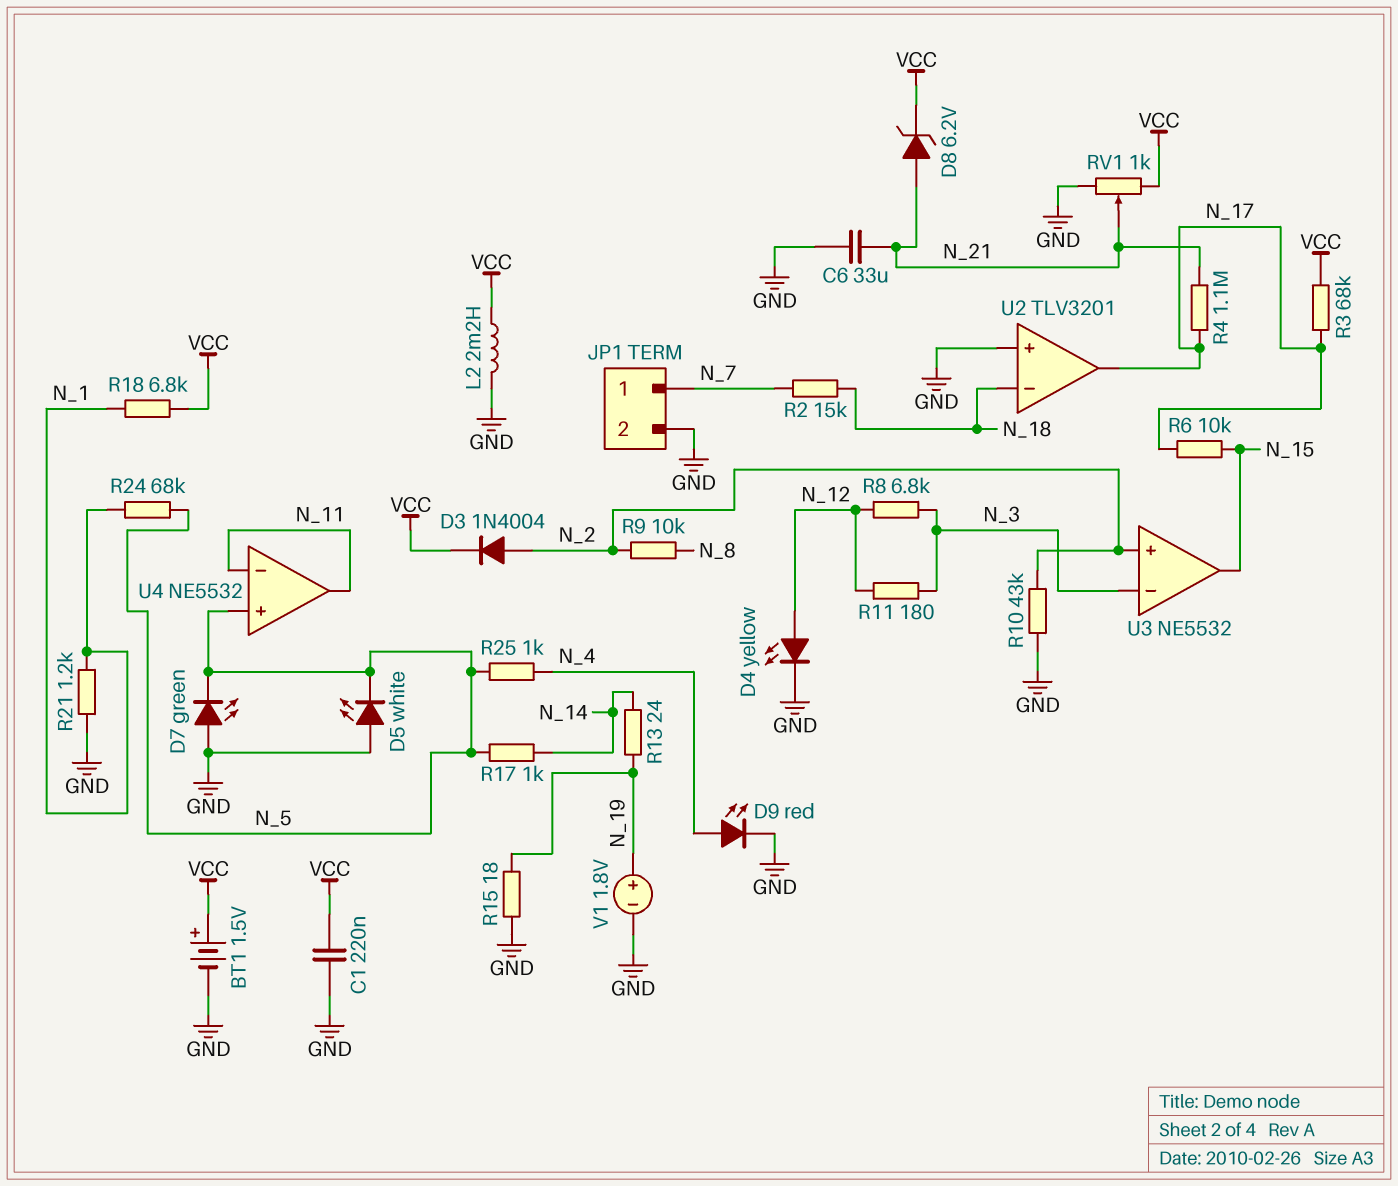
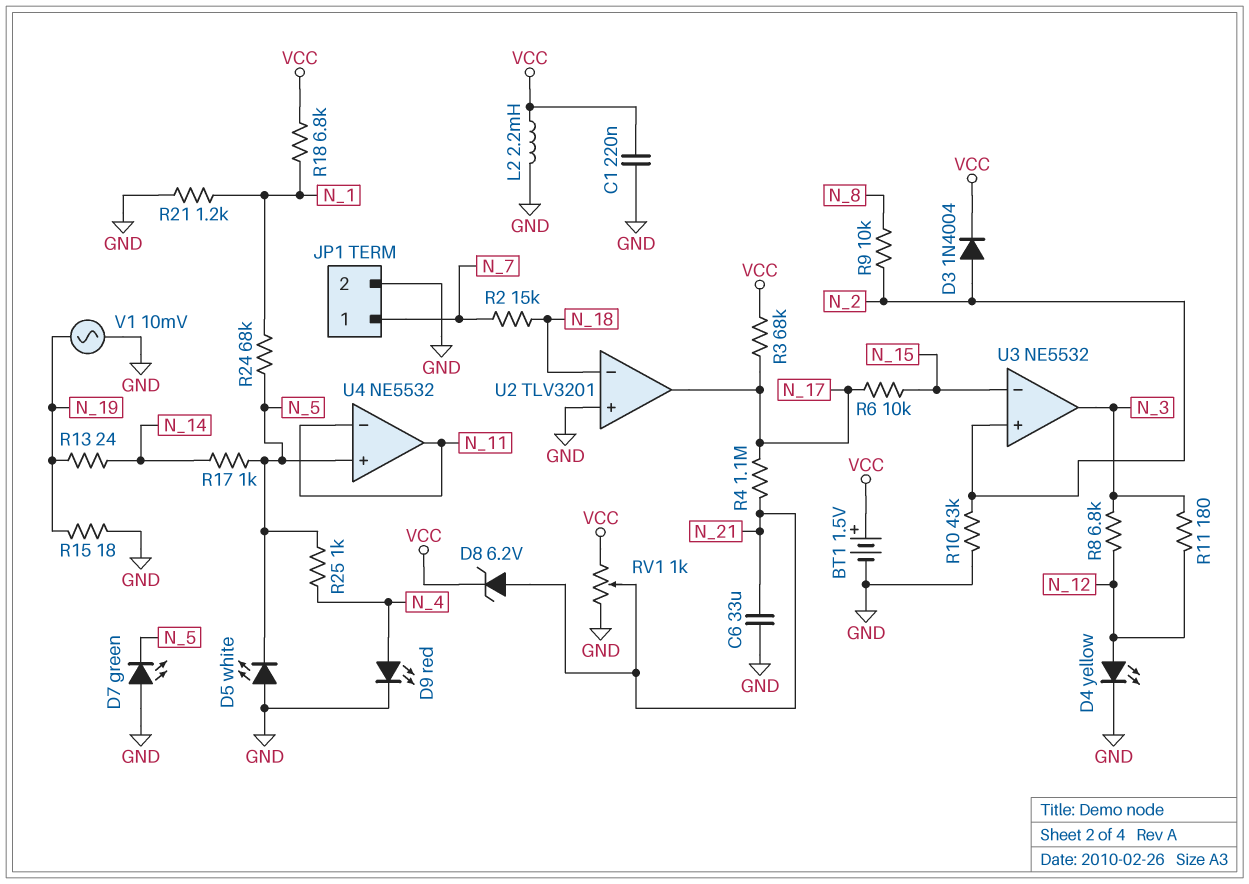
U3 pin in-: N_3 -> N_15
U3 pin out: N_15 -> N_3
V1: 1.8V (plus N_19, minus GND) -> AC 10mV (GND, N_19)

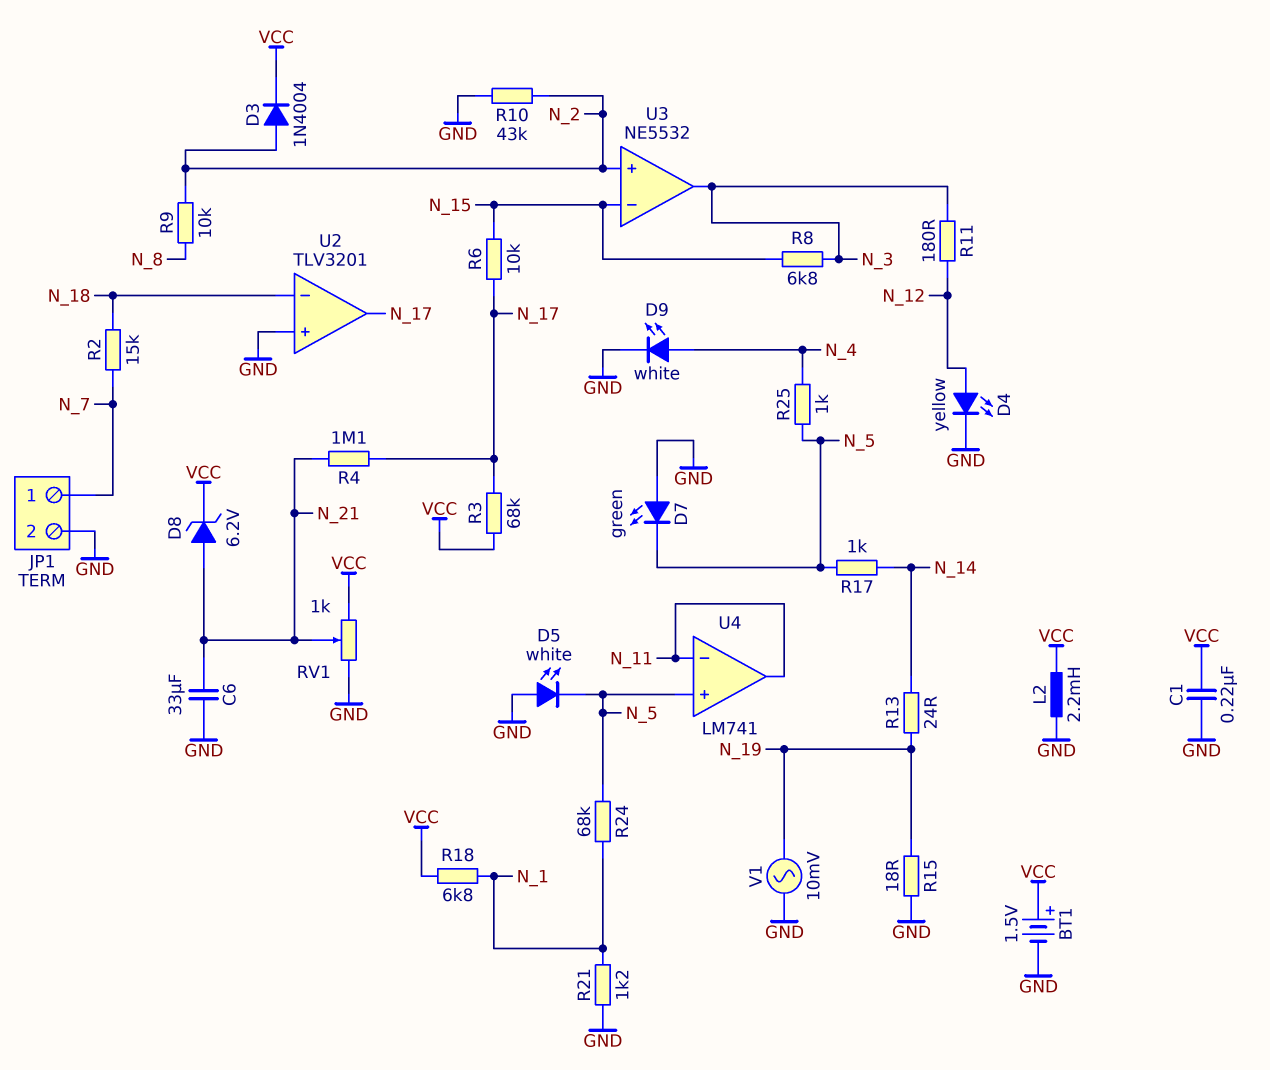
D9: LED red (A N_4, K GND) -> LED white (A N_4, K GND)
R8: 6.8k (N_3, N_12) -> 6.8k (N_3, N_15)
U4: NE5532 -> LM741

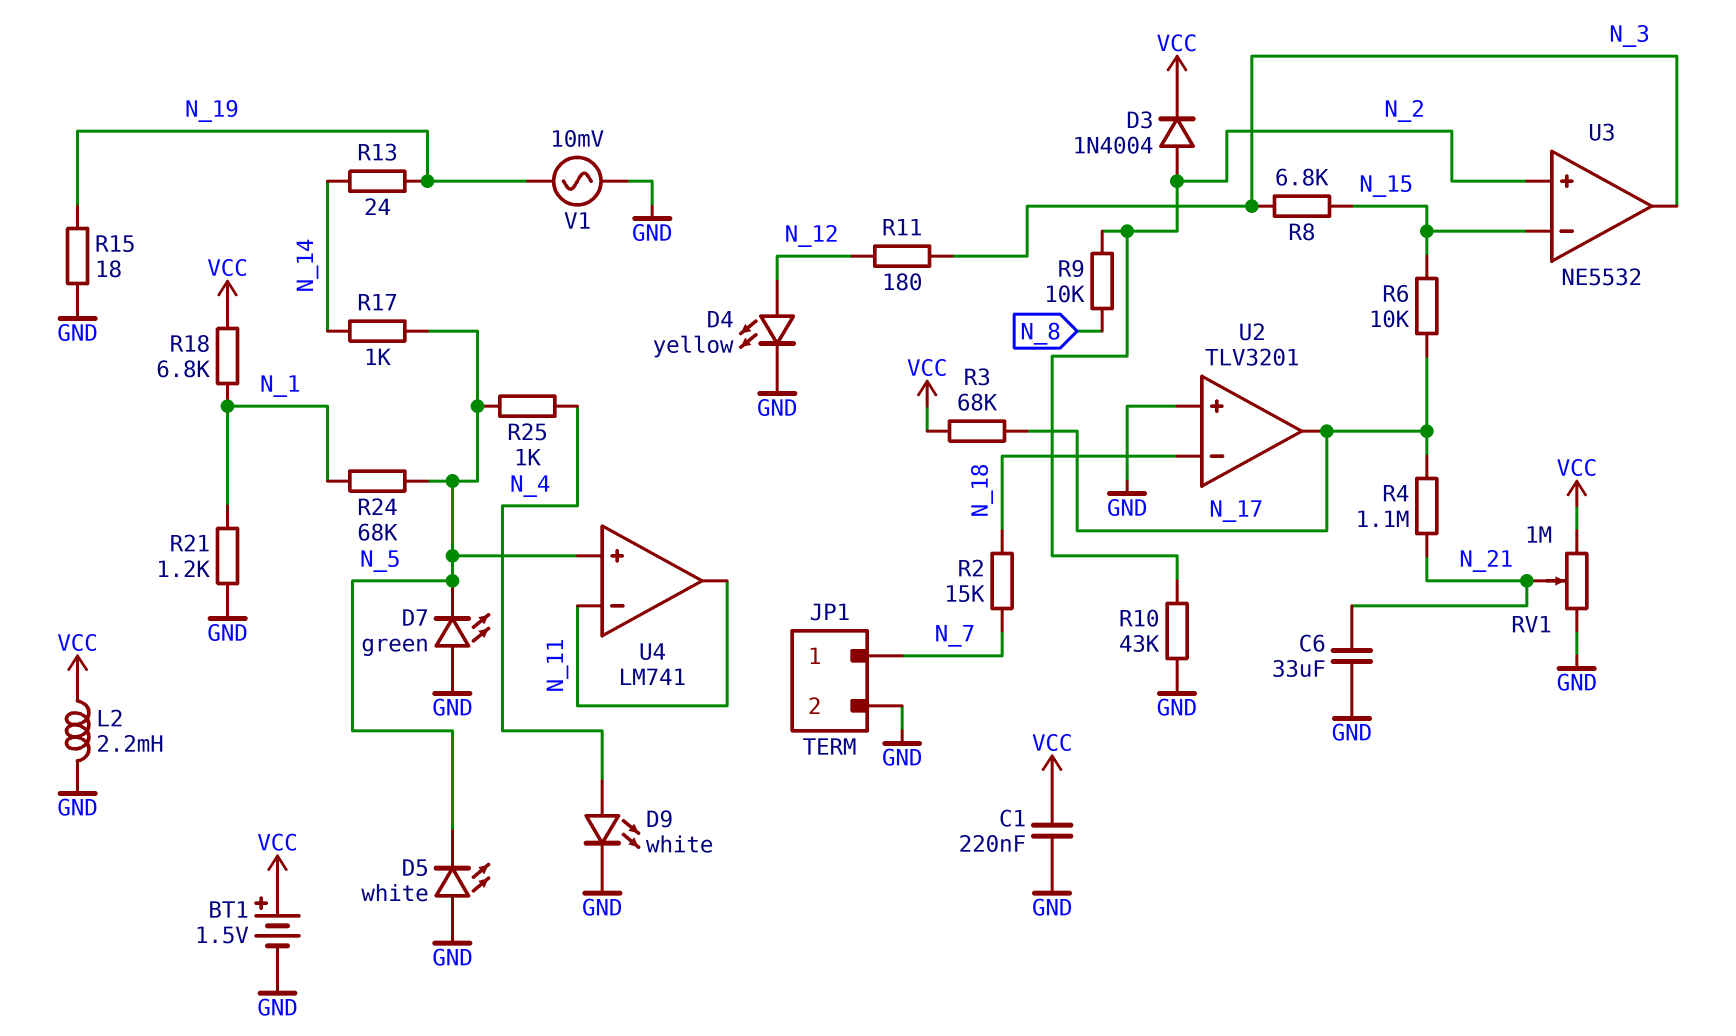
D8: zener 6.2V (A N_21, K VCC) -> none
RV1: 1k (GND, VCC, wiper N_21) -> 1M (GND, VCC, wiper N_21)

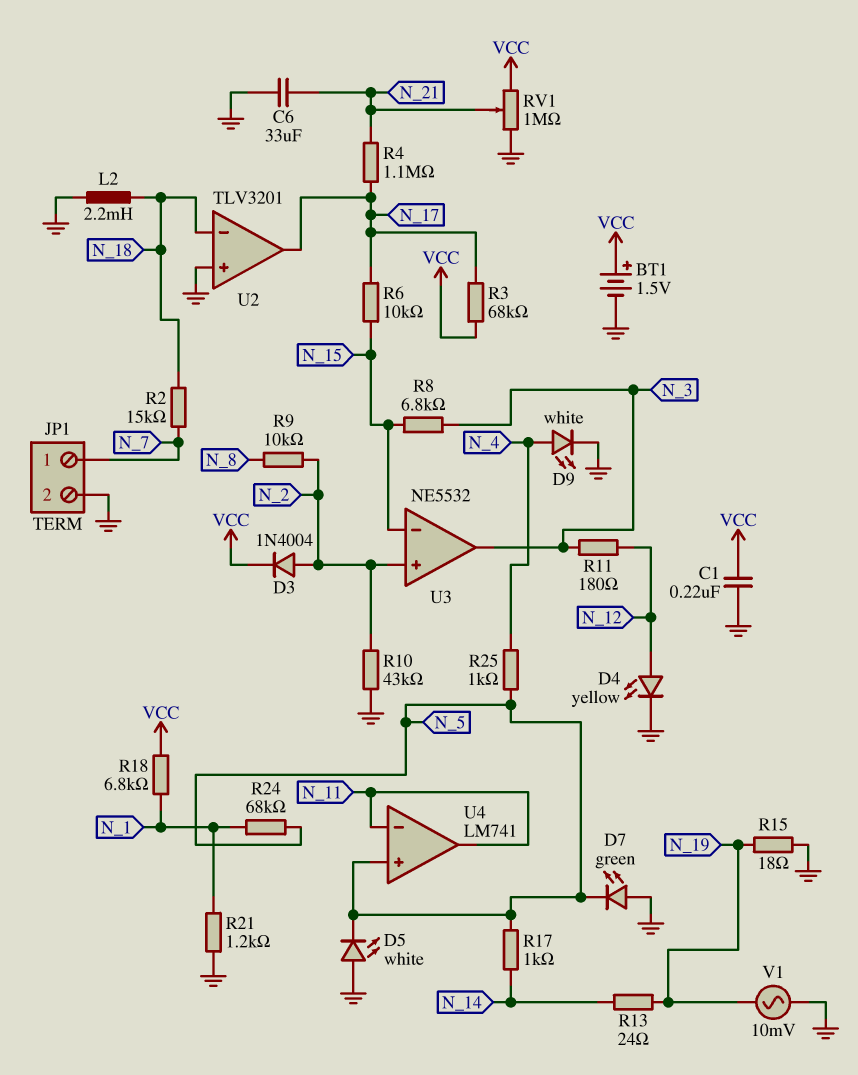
L2: 2.2mH (GND, VCC) -> 2.2mH (GND, N_18)

